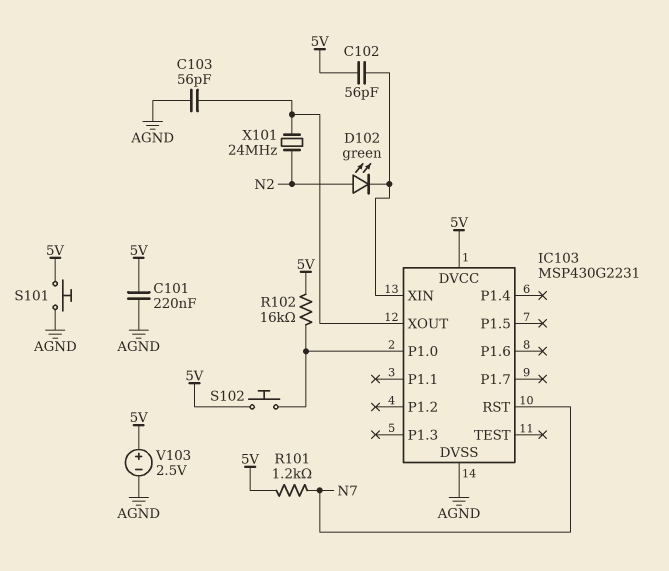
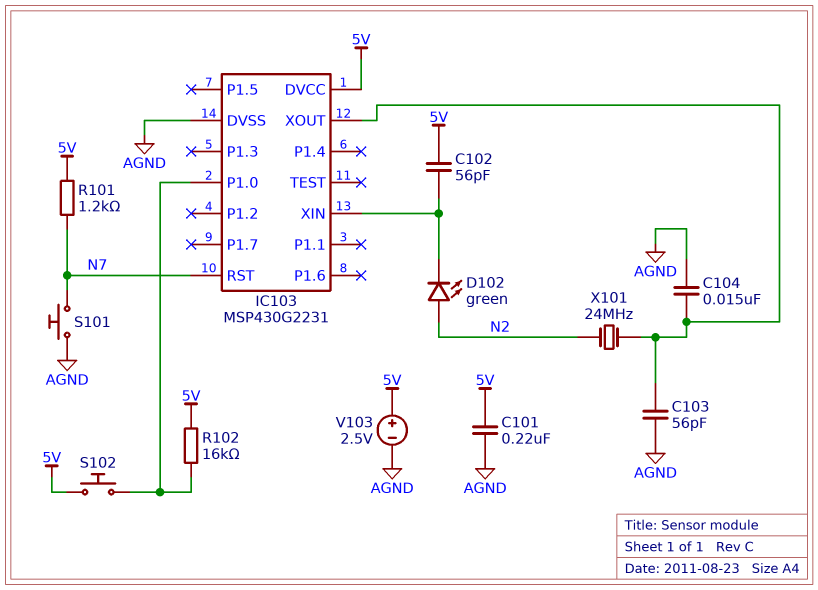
C104: none -> 15nF (AGND, IC103/XOUT)
S101: button (5V, AGND) -> button (AGND, N7)

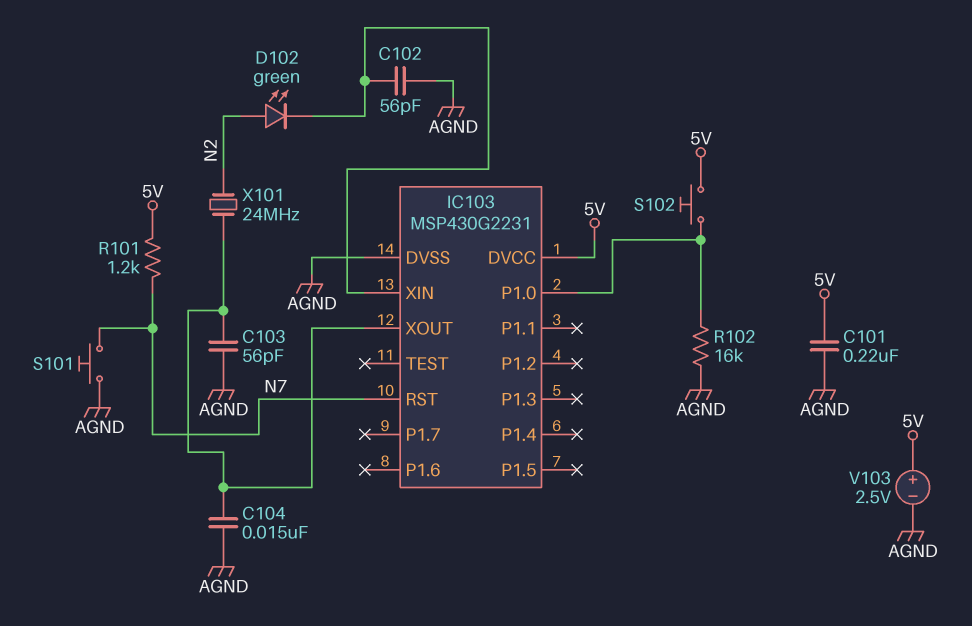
C102: 56pF (5V, IC103/XIN) -> 56pF (AGND, IC103/XIN)
R102: 16k (5V, IC103/P1.0) -> 16k (AGND, IC103/P1.0)

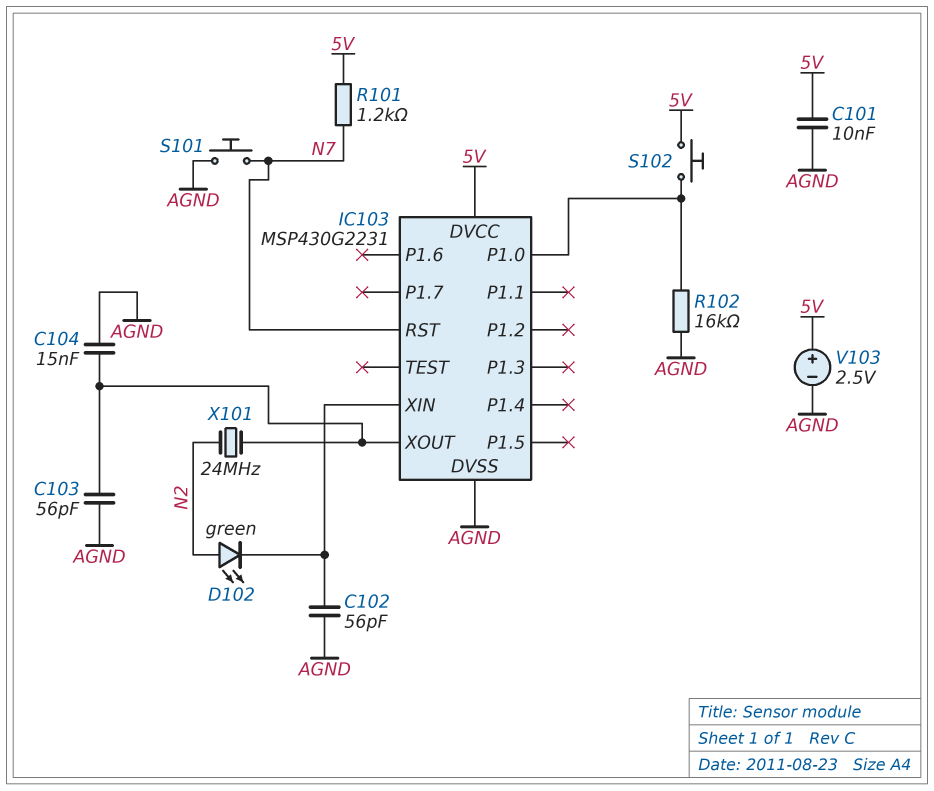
C101: 220nF (5V, AGND) -> 10nF (5V, AGND)

